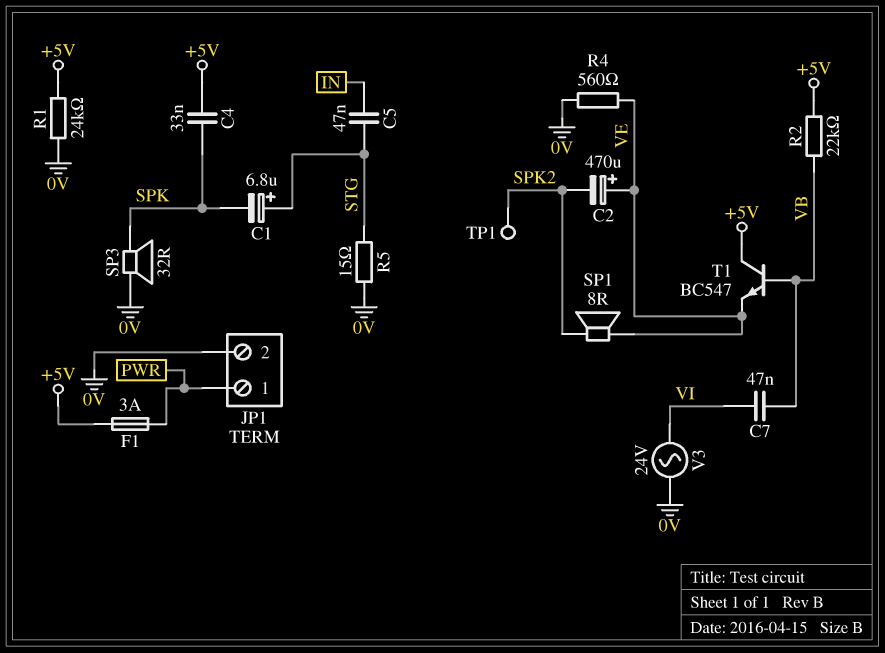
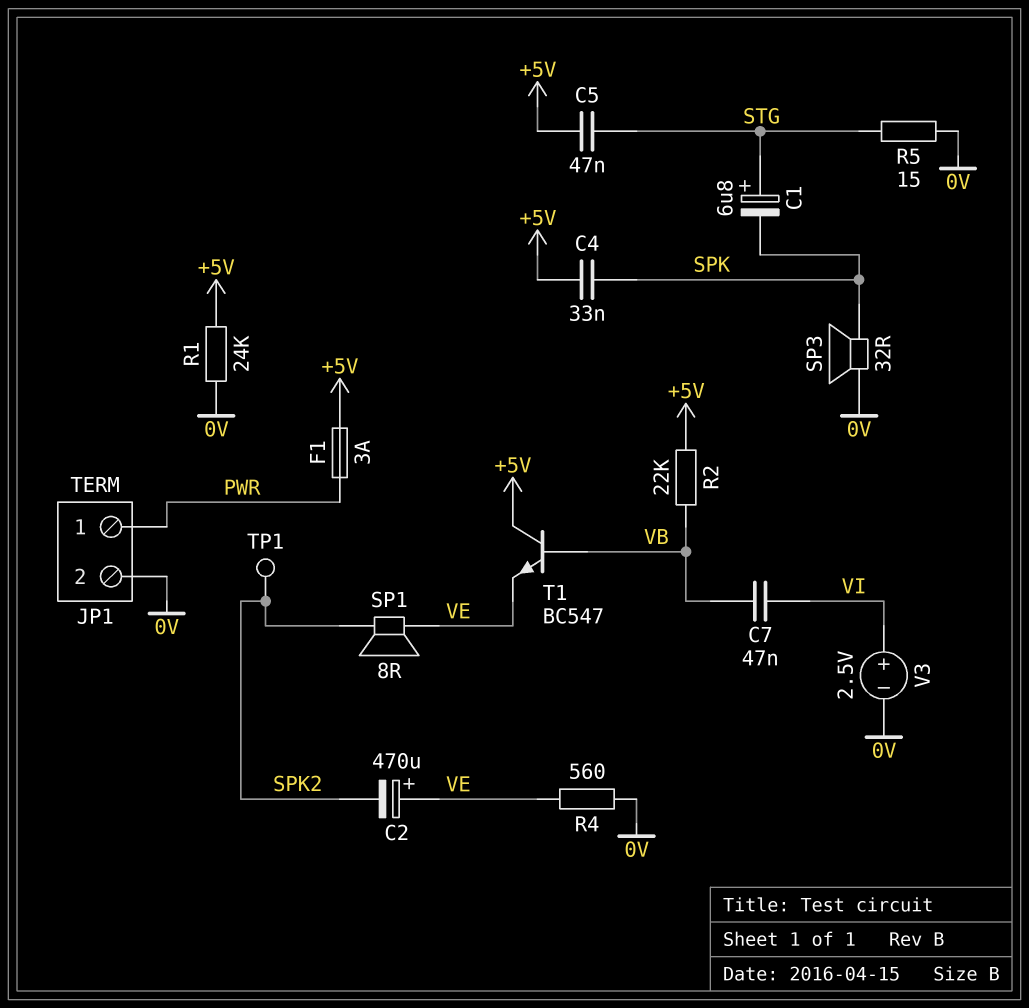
C5: 47nF (IN, STG) -> 47nF (+5V, STG)
V3: AC 24V (0V, VI) -> 2.5V (plus VI, minus 0V)

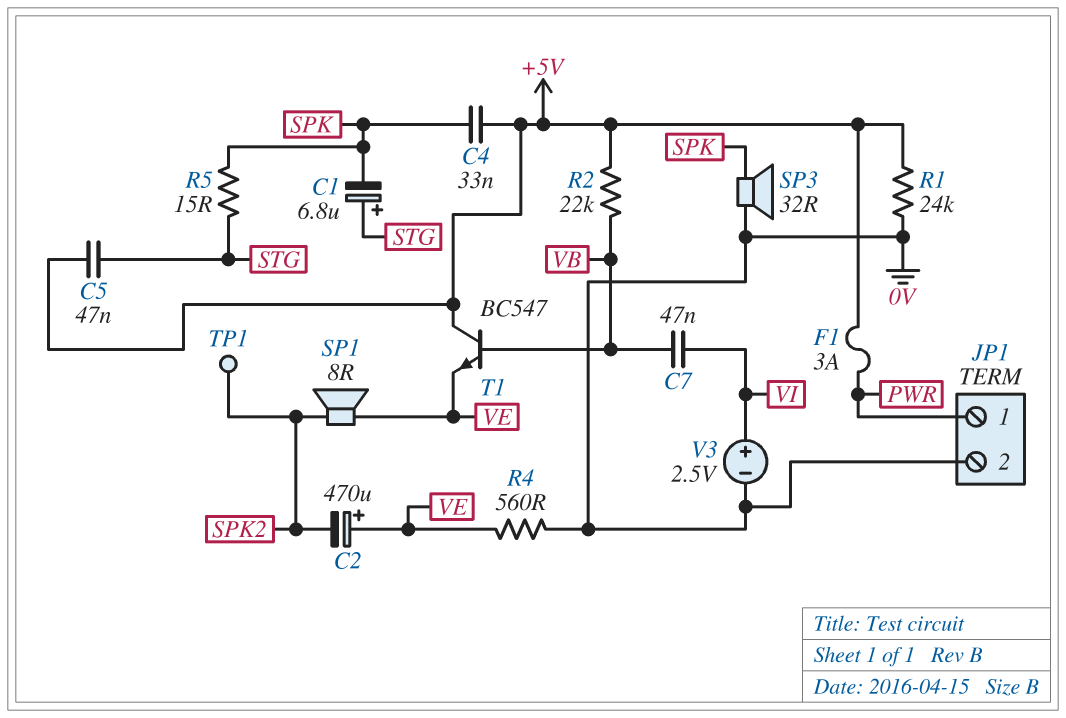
R5: 15 (0V, STG) -> 15 (SPK, STG)

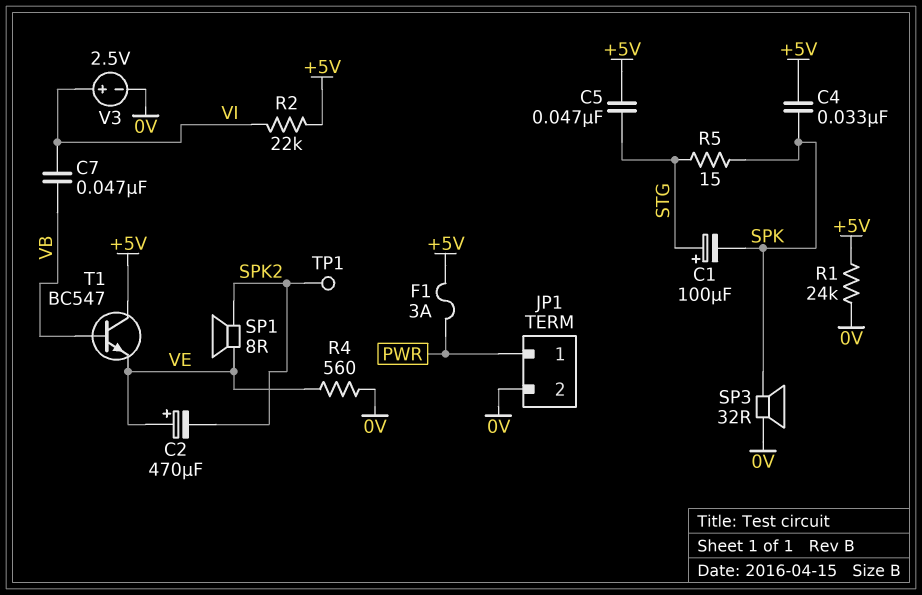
C1: 6.8uF (plus STG, minus SPK) -> 100uF (plus STG, minus SPK)
R2: 22k (+5V, VB) -> 22k (+5V, VI)

